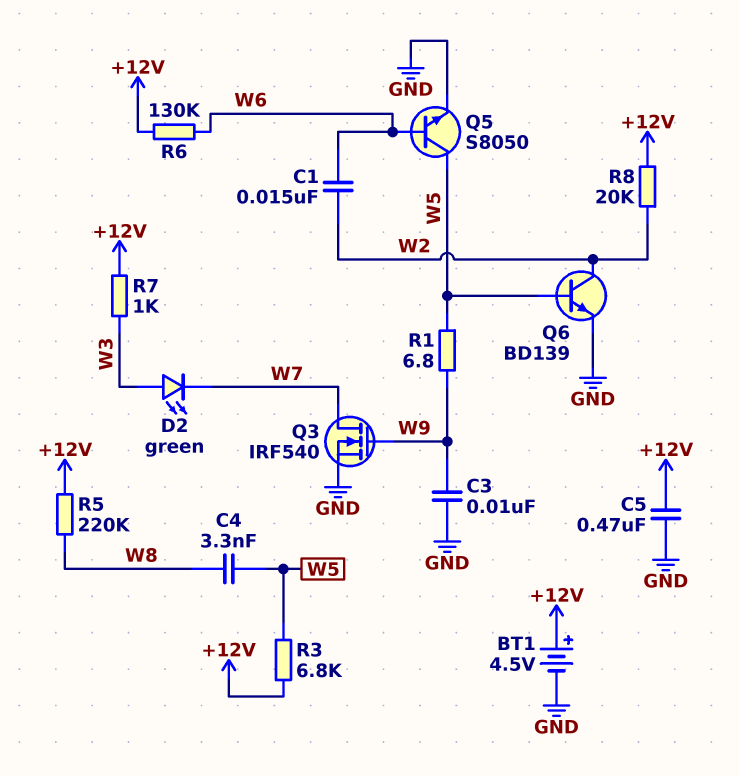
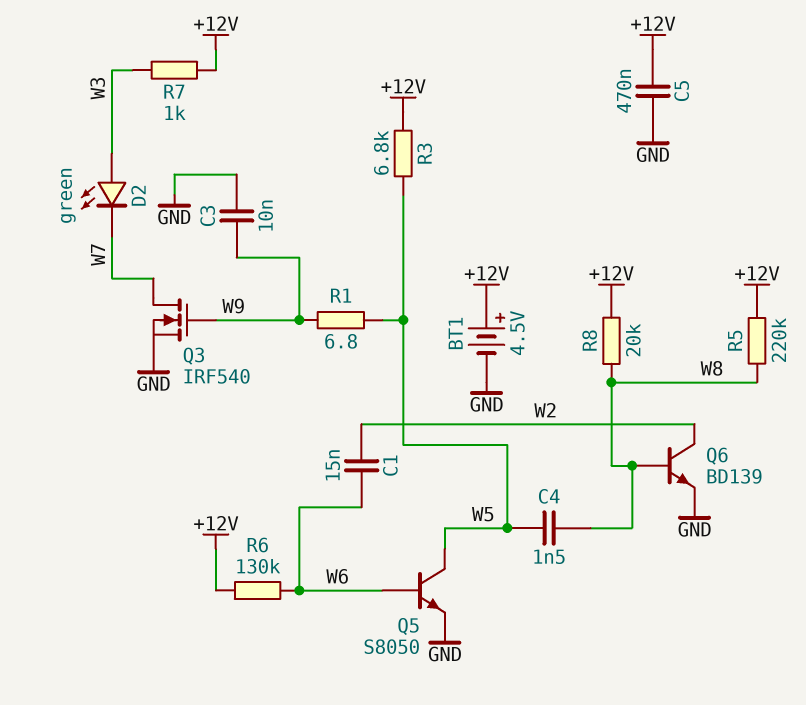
C4: 3.3nF (W5, W8) -> 1.5nF (W5, W8)
Q6: NPN BD139 (B W5, C W2, E GND) -> NPN BD139 (B W8, C W2, E GND)
R8: 20k (+12V, W2) -> 20k (+12V, W8)

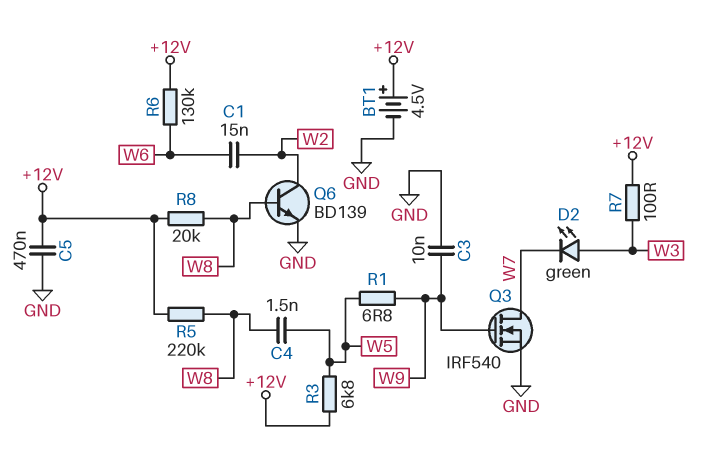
Q5: NPN S8050 (B W6, C W5, E GND) -> none
R7: 1k (+12V, W3) -> 100 (+12V, W3)

